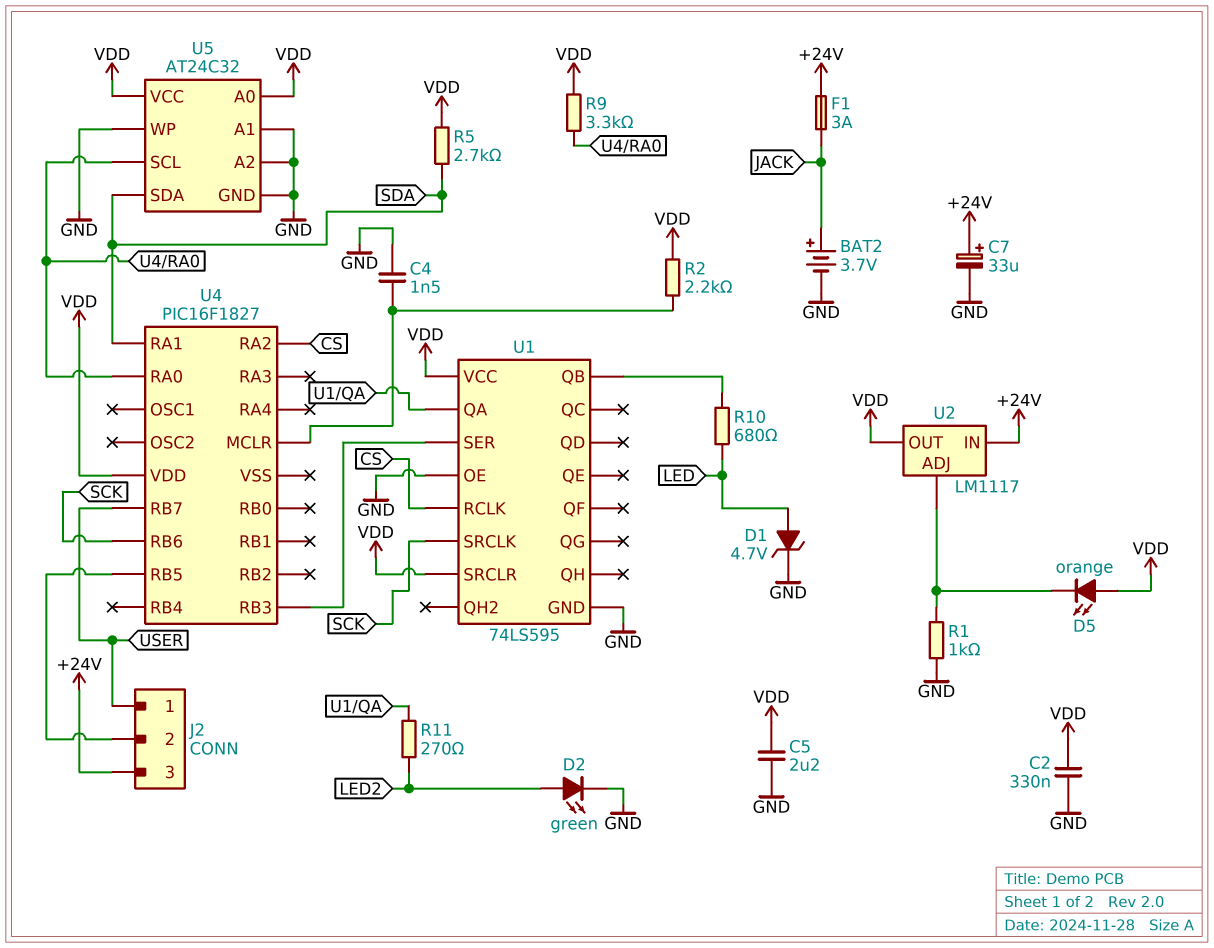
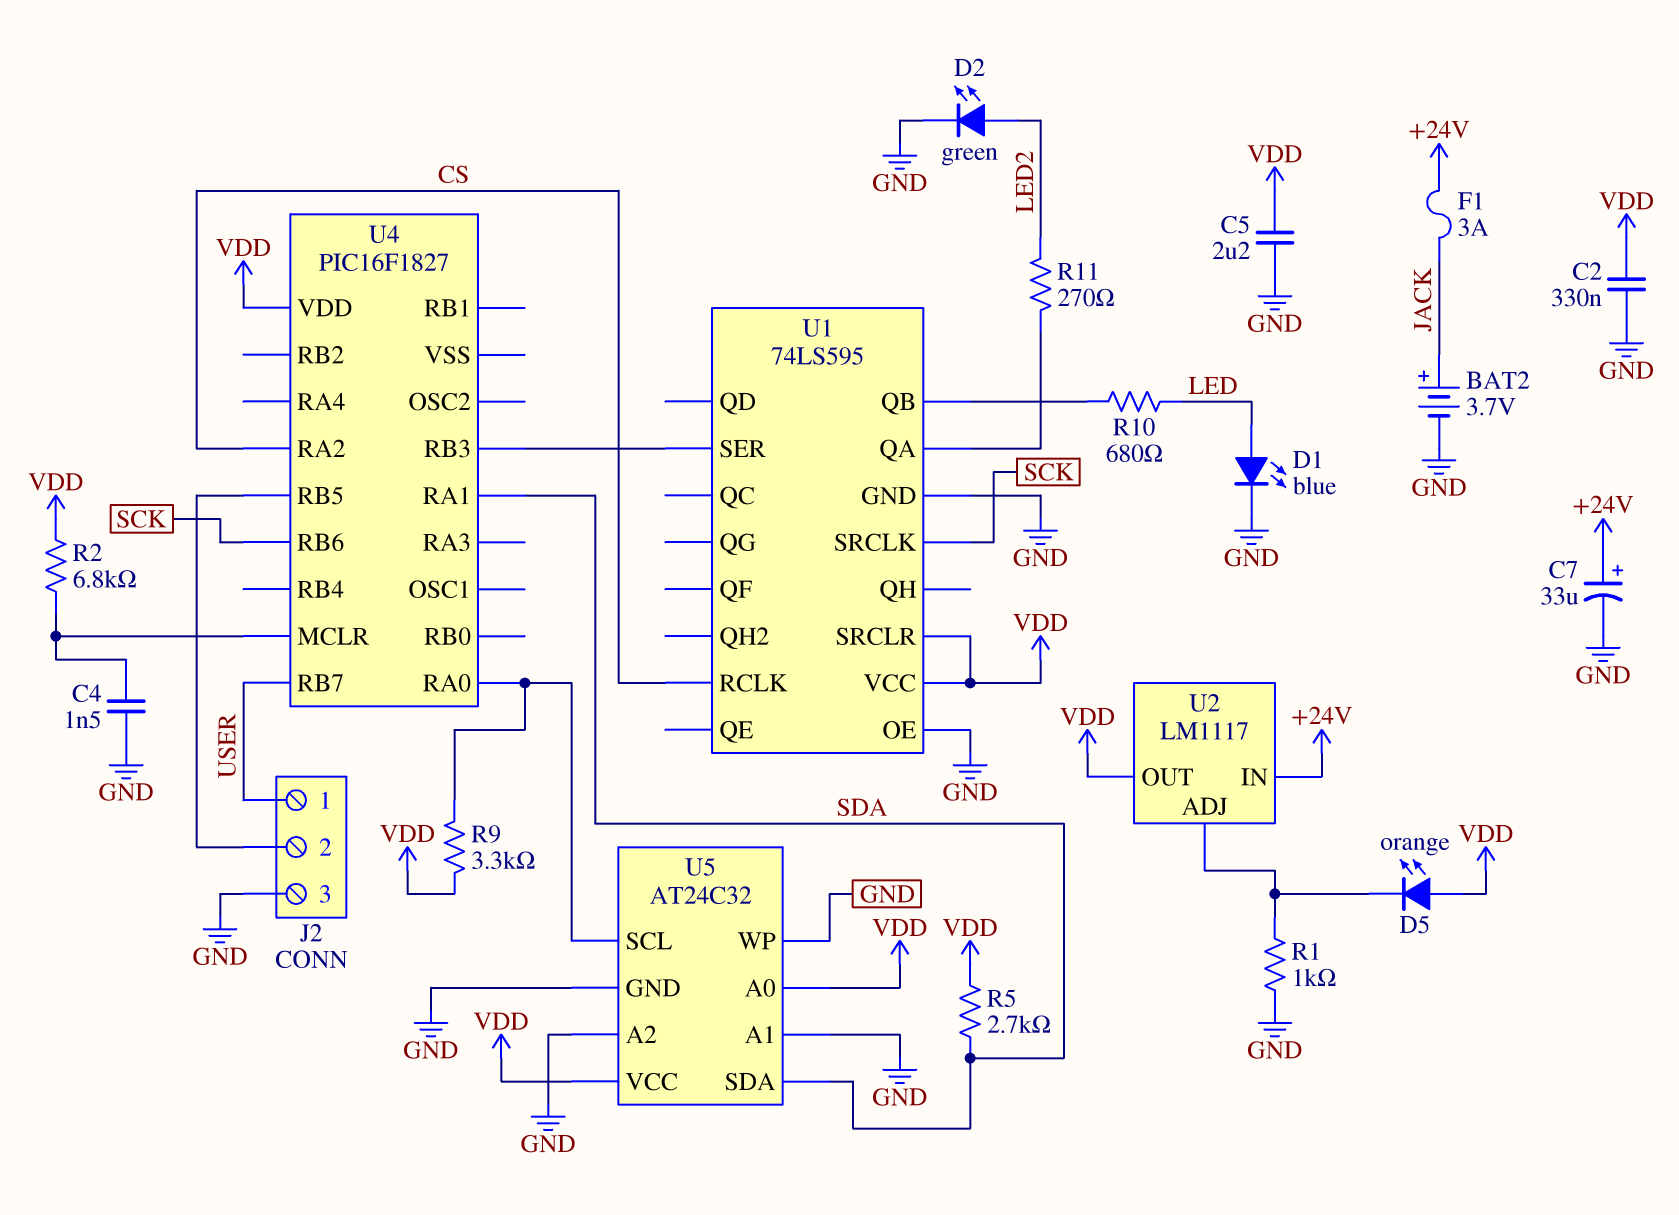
D1: zener 4.7V (A LED, K GND) -> LED blue (A LED, K GND)
J2 pin 3: +24V -> GND
R2: 2.2k (U4/MCLR, VDD) -> 6.8k (U4/MCLR, VDD)

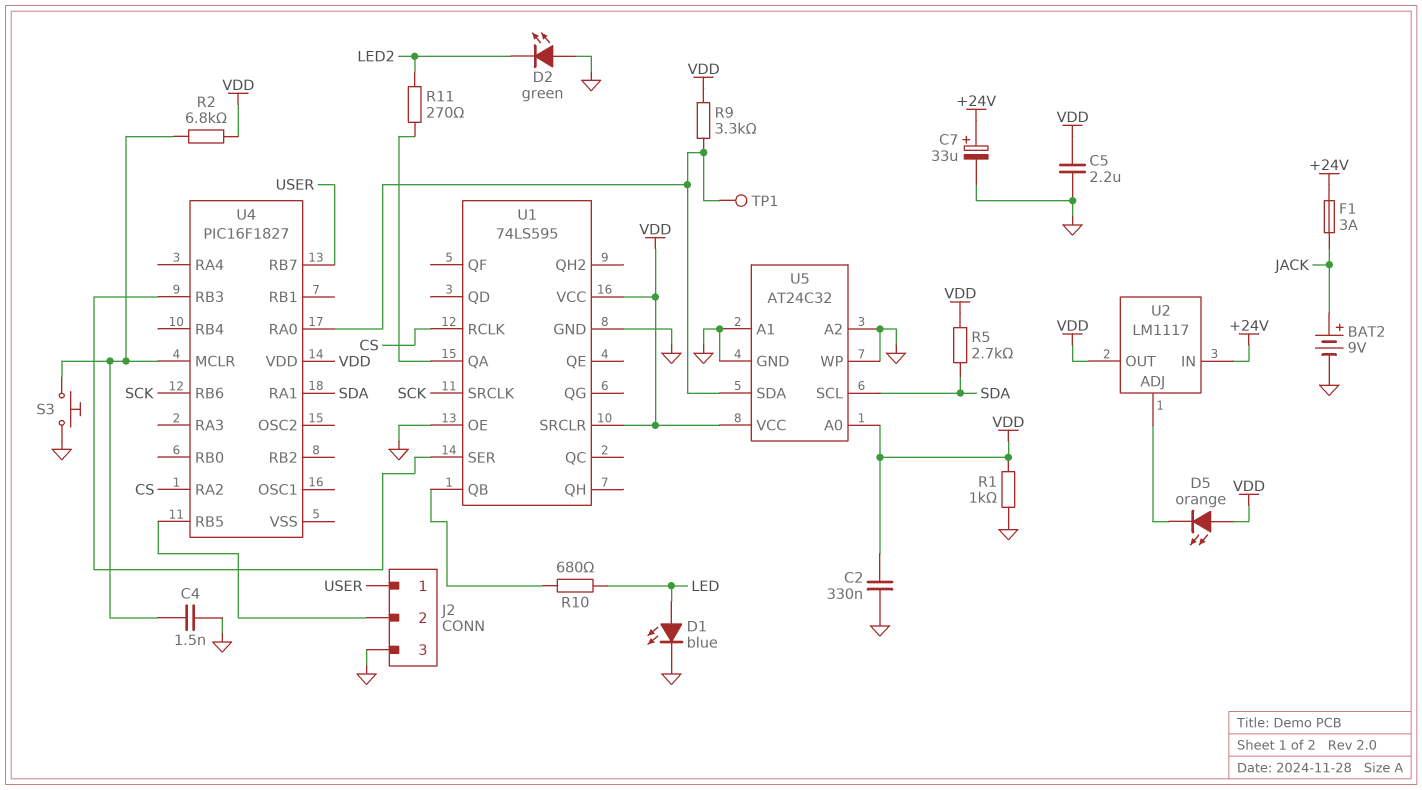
BAT2: 3.7V (plus JACK, minus GND) -> 9V (plus JACK, minus GND)
D2: LED green (A LED2, K GND) -> LED green (A GND, K LED2)
R1: 1k (GND, U2/ADJ) -> 1k (GND, VDD)
S3: none -> button (GND, U4/MCLR)
TP1: none -> test point (U4/RA0)
U5 pin SCL: U4/RA0 -> SDA
U5 pin SDA: SDA -> U4/RA0

